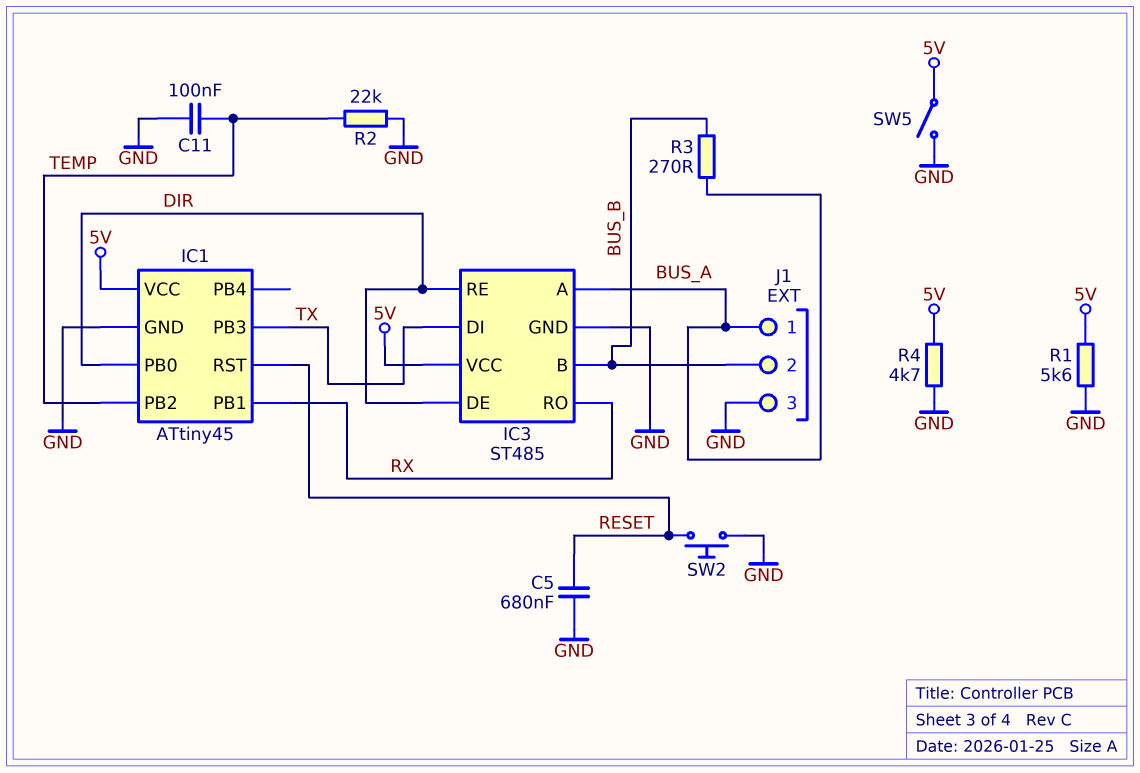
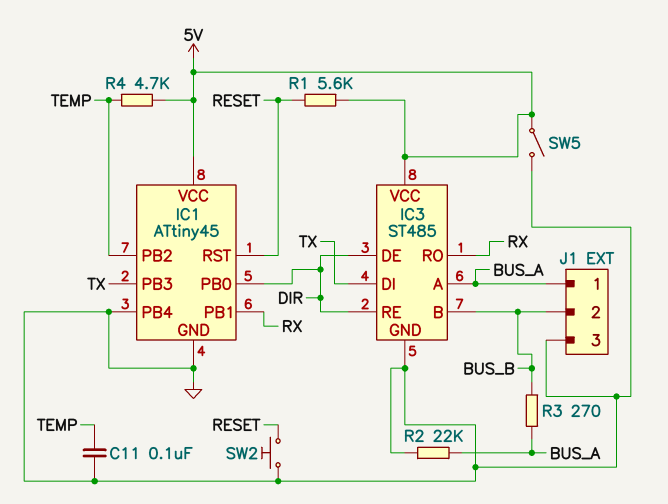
C5: 680nF (GND, RESET) -> none
IC1 pin PB4: none -> GND
R1: 5.6k (5V, GND) -> 5.6k (5V, RESET)
R2: 22k (GND, TEMP) -> 22k (BUS_A, GND)
R4: 4.7k (5V, GND) -> 4.7k (5V, TEMP)

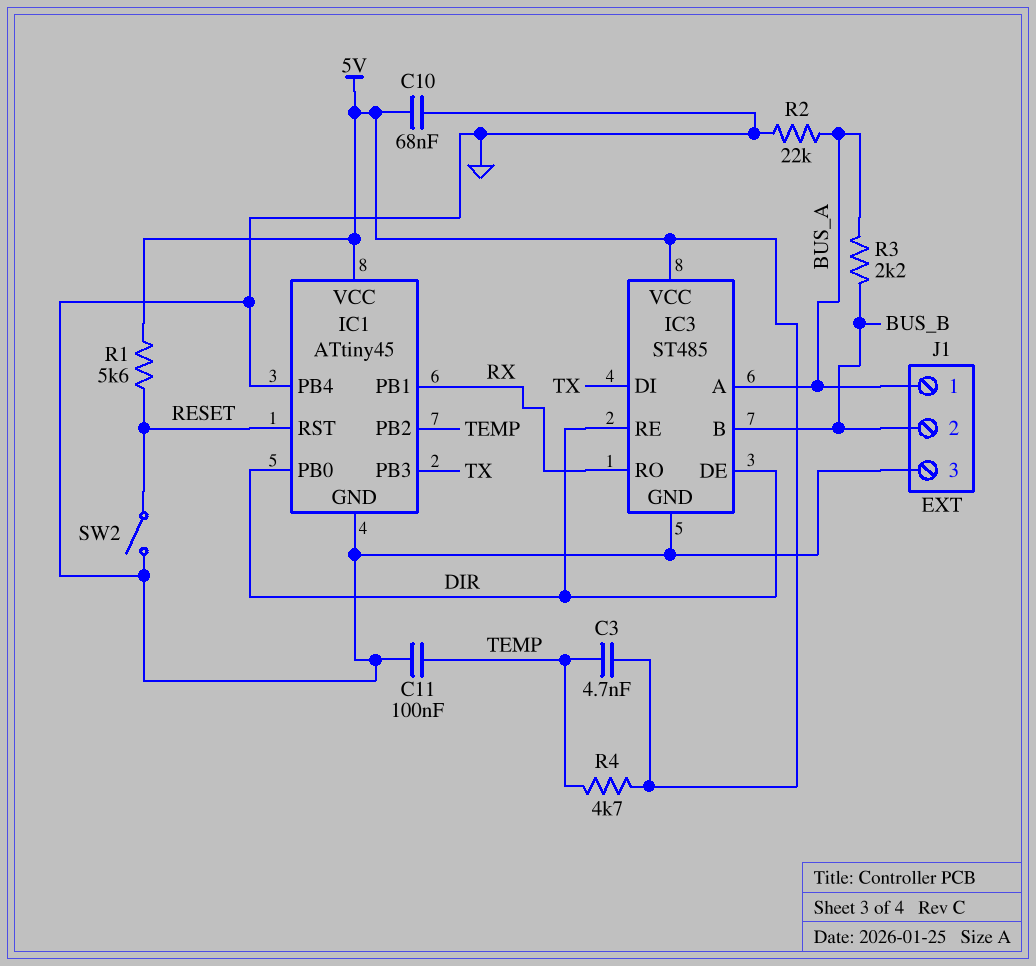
C3: none -> 4.7nF (5V, TEMP)
C10: none -> 68nF (5V, GND)
R3: 270 (BUS_A, BUS_B) -> 2.2k (BUS_A, BUS_B)
SW2: button (GND, RESET) -> switch (GND, RESET)
SW5: switch (5V, GND) -> none

